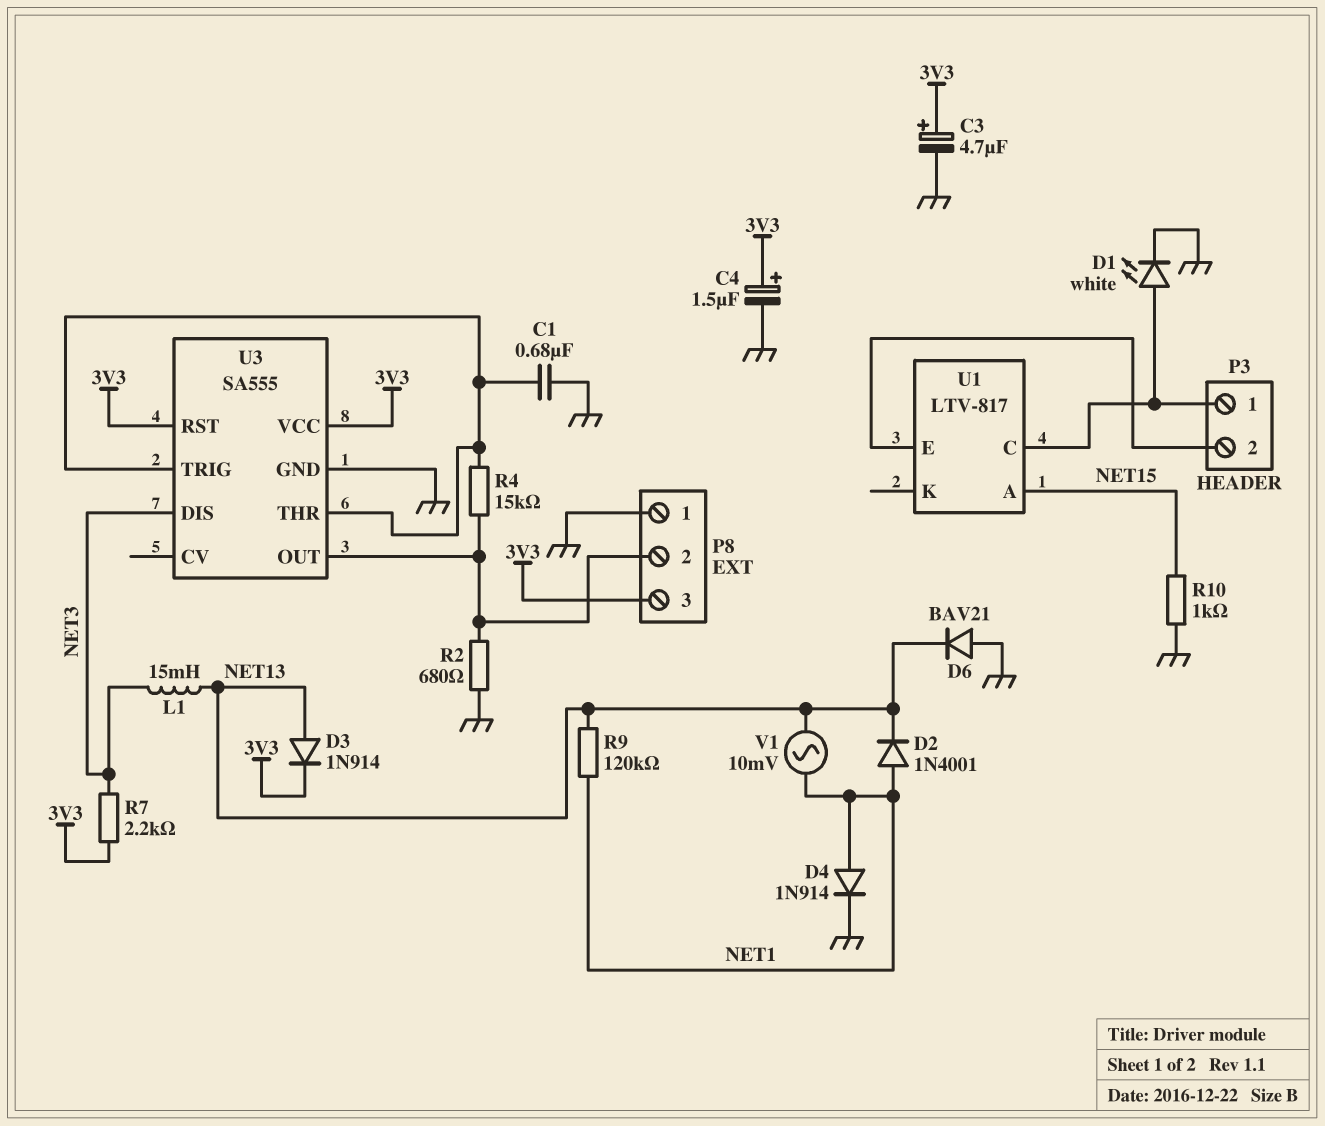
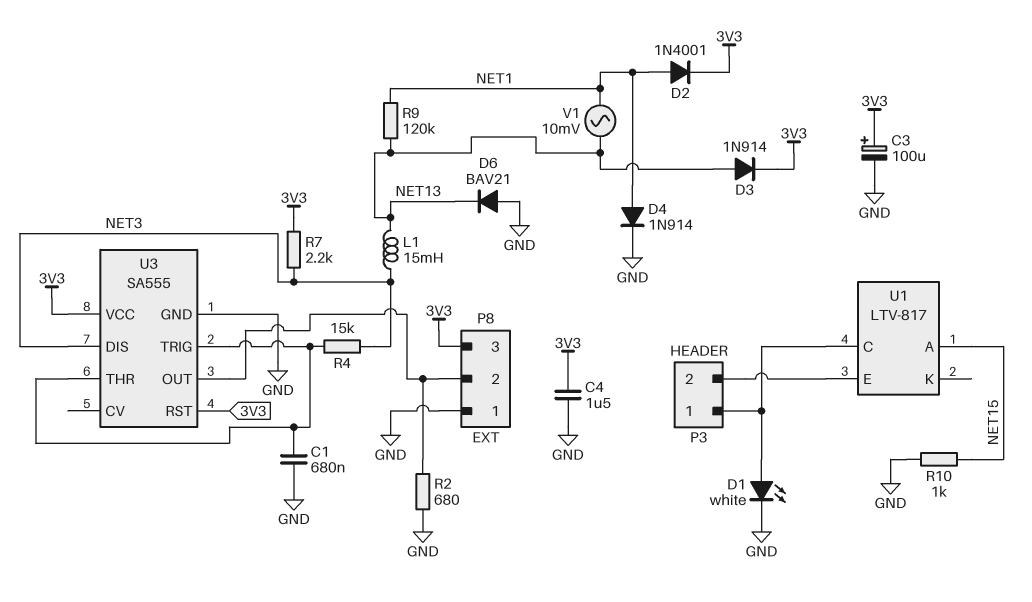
C3: 4.7uF (plus 3V3, minus GND) -> 100uF (plus 3V3, minus GND)
C4: 1.5uF (plus 3V3, minus GND) -> 1.5uF (3V3, GND)
D2: diode 1N4001 (A NET1, K NET13) -> diode 1N4001 (A NET1, K 3V3)
R4: 15k (P8/2, U3/THR) -> 15k (NET3, U3/THR)

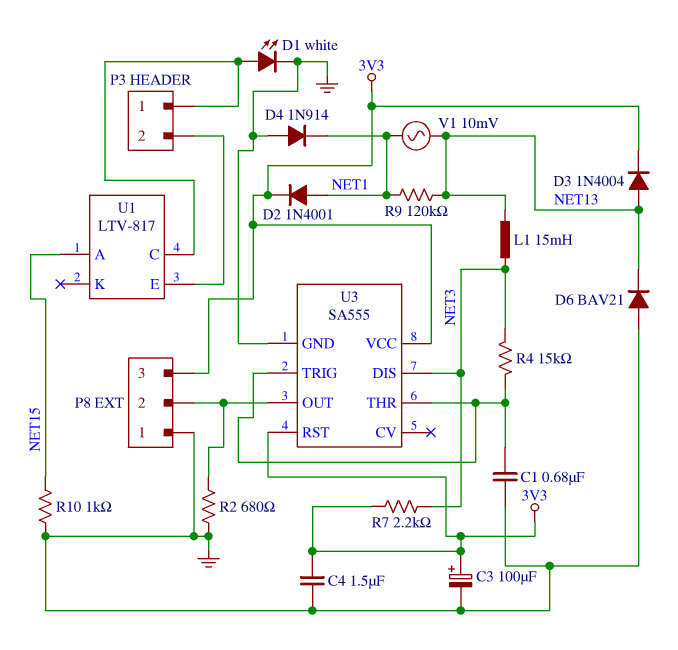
D3: diode 1N914 (A NET13, K 3V3) -> diode 1N4004 (A NET13, K 3V3)
D4: diode 1N914 (A NET1, K GND) -> diode 1N914 (A GND, K NET1)

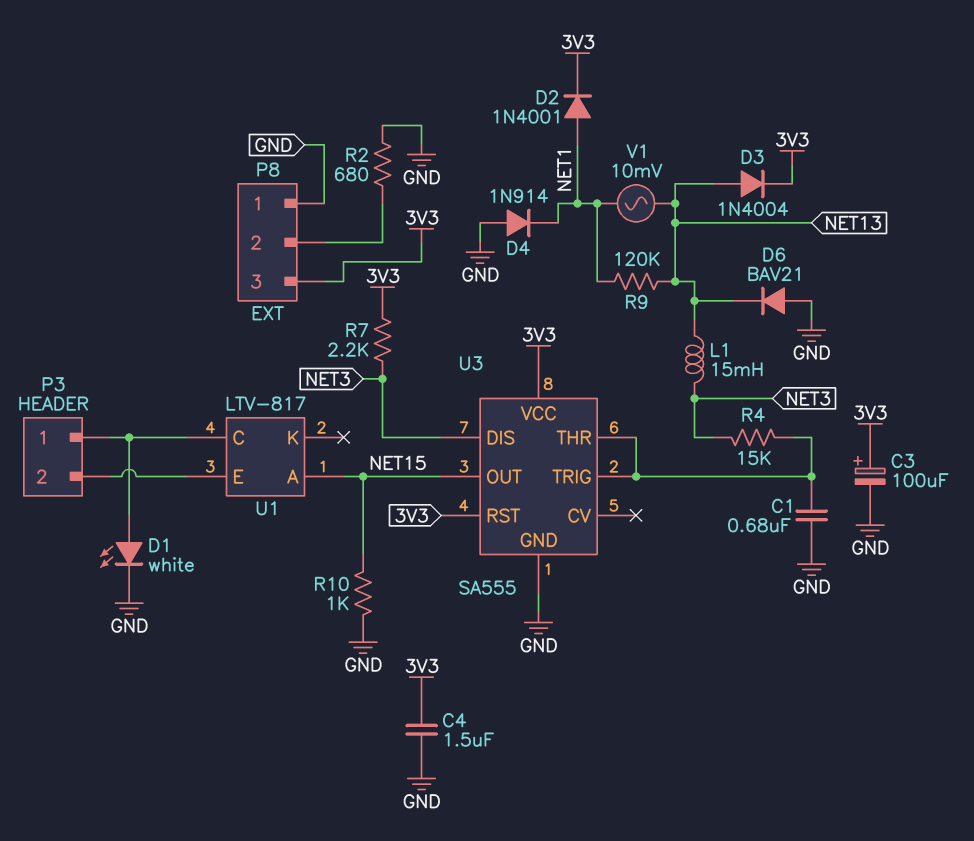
U3 pin OUT: P8/2 -> NET15

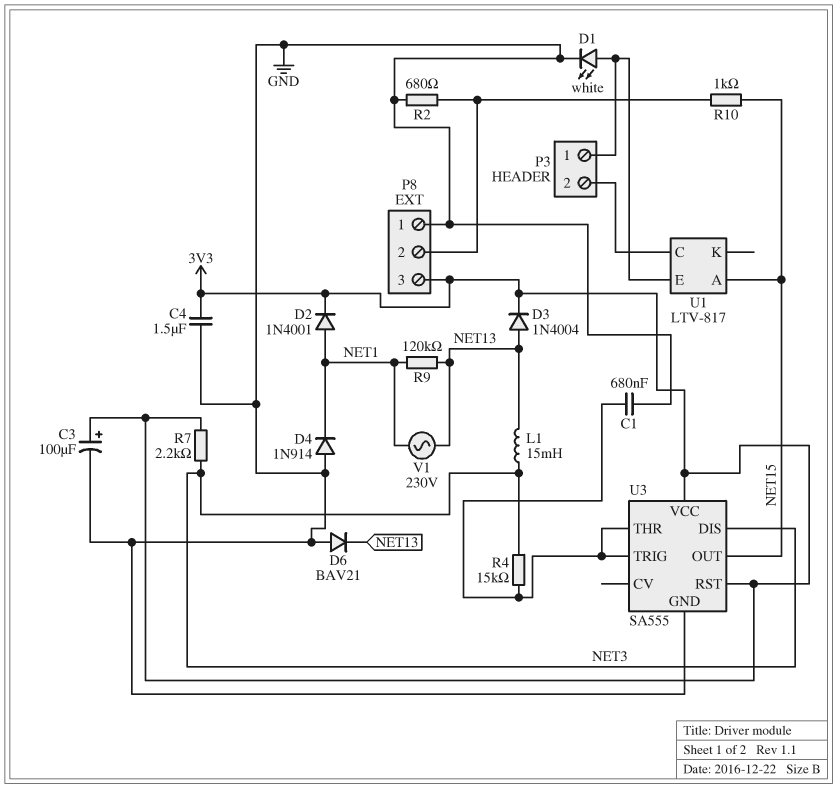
R10: 1k (GND, NET15) -> 1k (NET15, P8/2)
U1 pin C: P3/1 -> P3/2
U1 pin E: P3/2 -> P3/1
V1: AC 10mV (NET1, NET13) -> AC 230V (NET1, NET13)

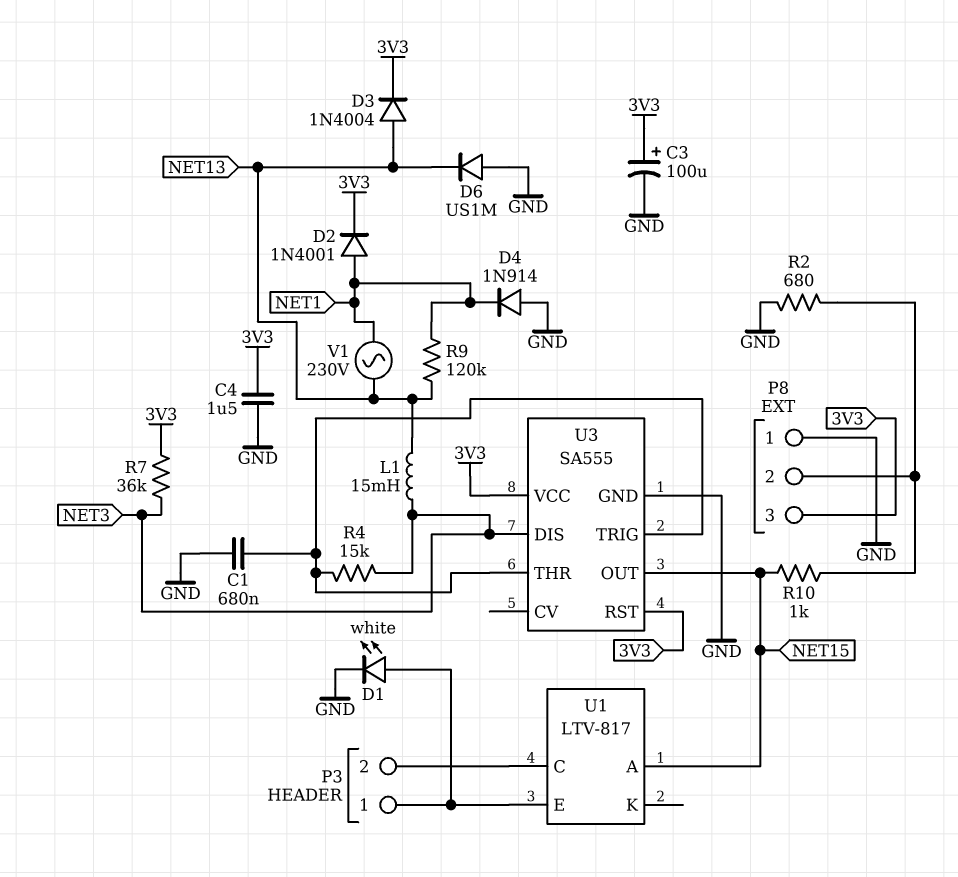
D6: diode BAV21 (A GND, K NET13) -> diode US1M (A GND, K NET13)
R7: 2.2k (3V3, NET3) -> 36k (3V3, NET3)

